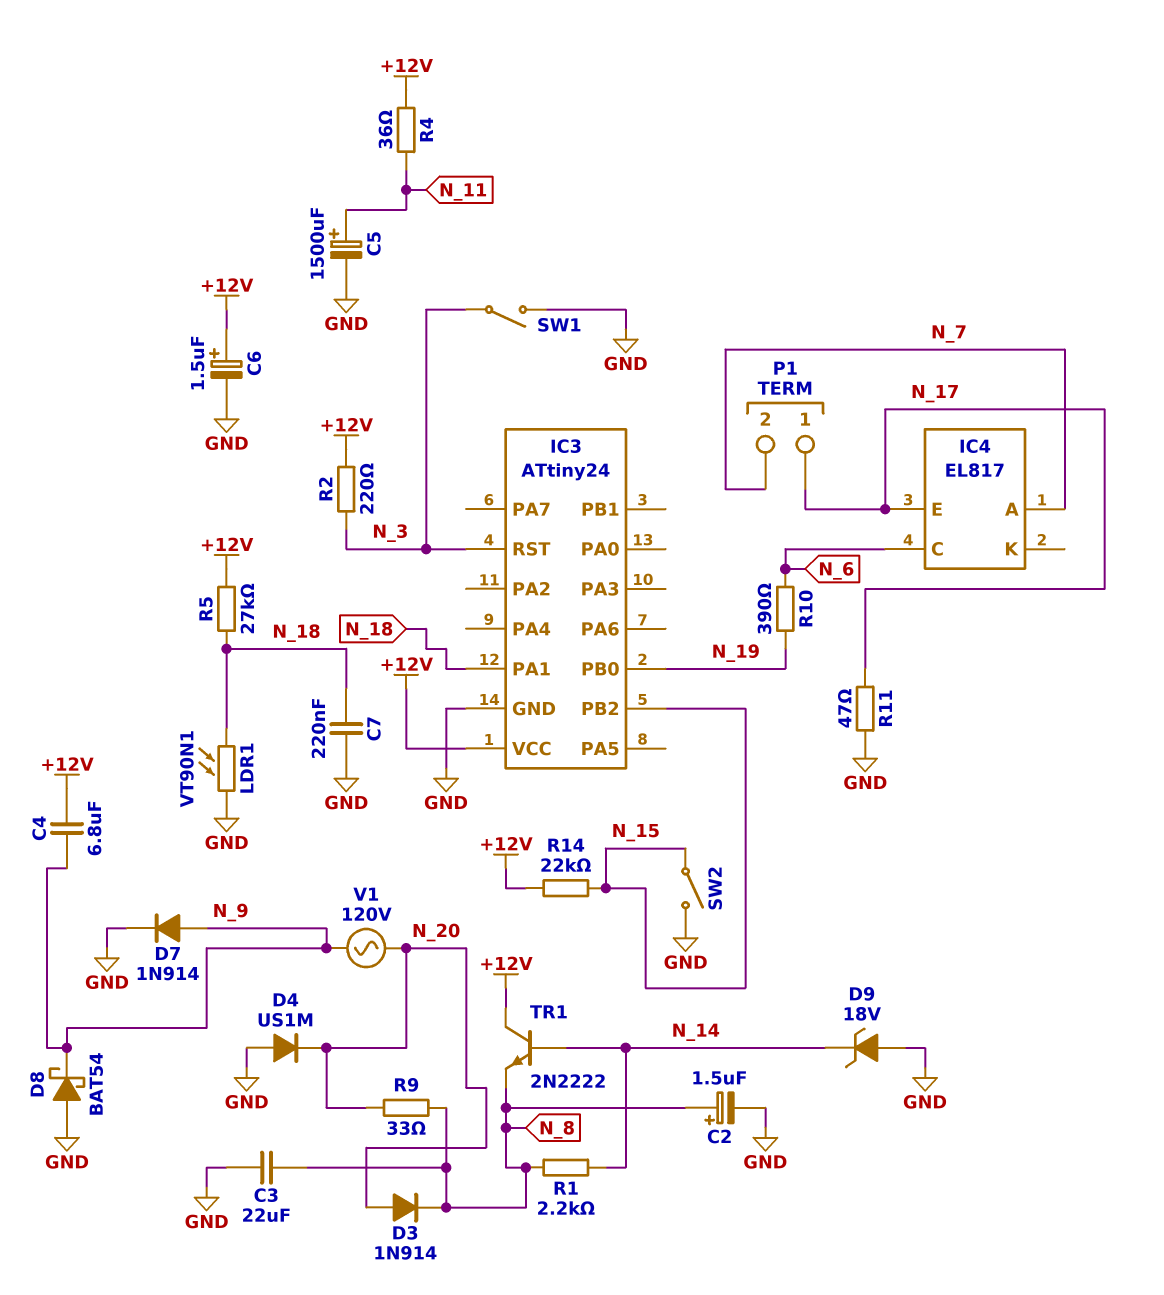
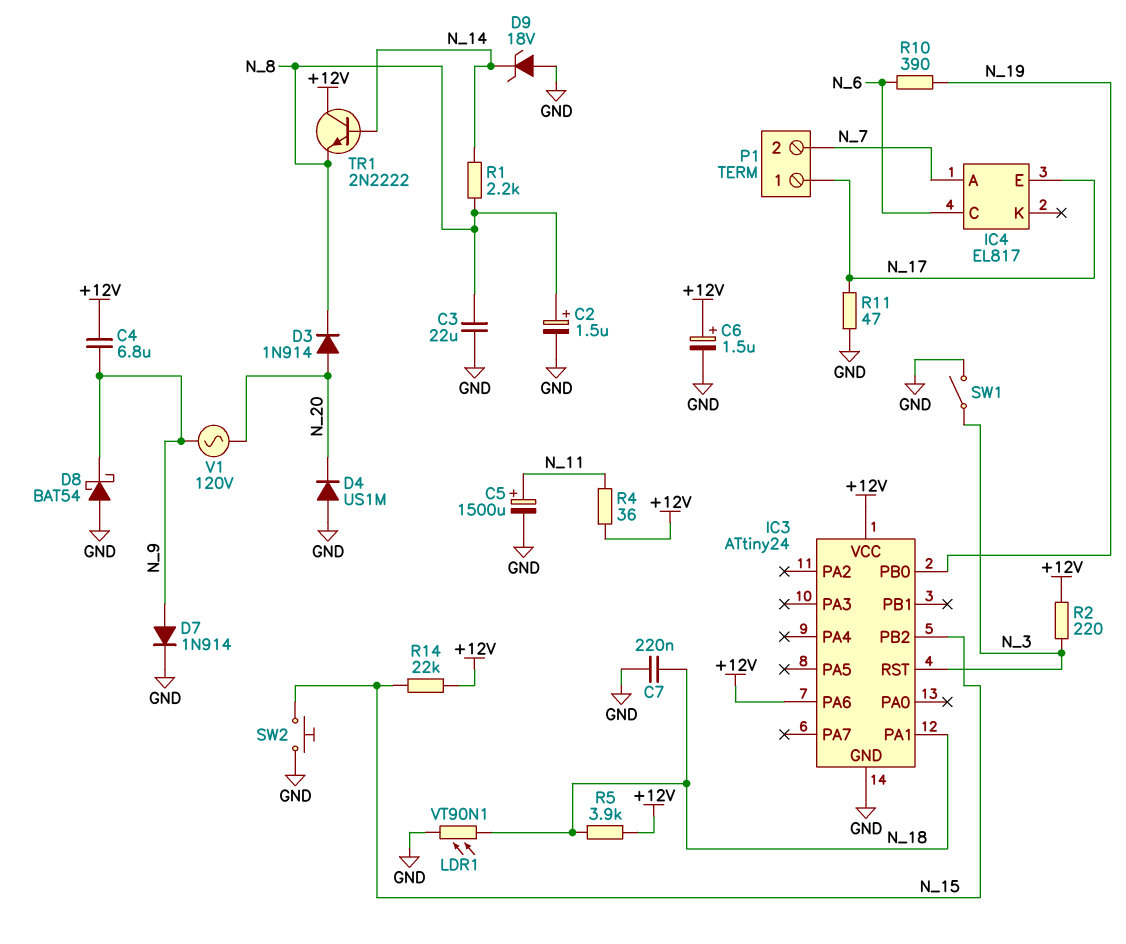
IC3 pin PA6: none -> +12V
R5: 27k (+12V, N_18) -> 3.9k (+12V, N_18)
R9: 33 (N_8, N_20) -> none
SW2: switch (GND, N_15) -> button (GND, N_15)

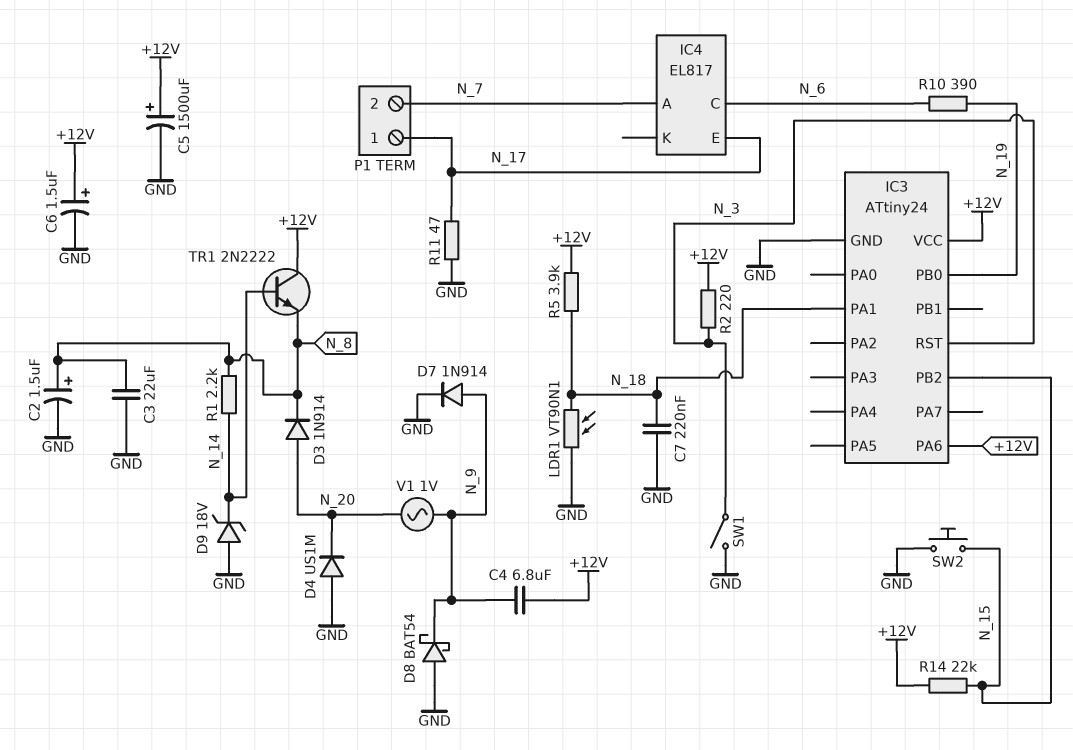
C5: 1500uF (plus N_11, minus GND) -> 1500uF (plus +12V, minus GND)
R4: 36 (+12V, N_11) -> none
V1: AC 120V (N_9, N_20) -> AC 1V (N_9, N_20)

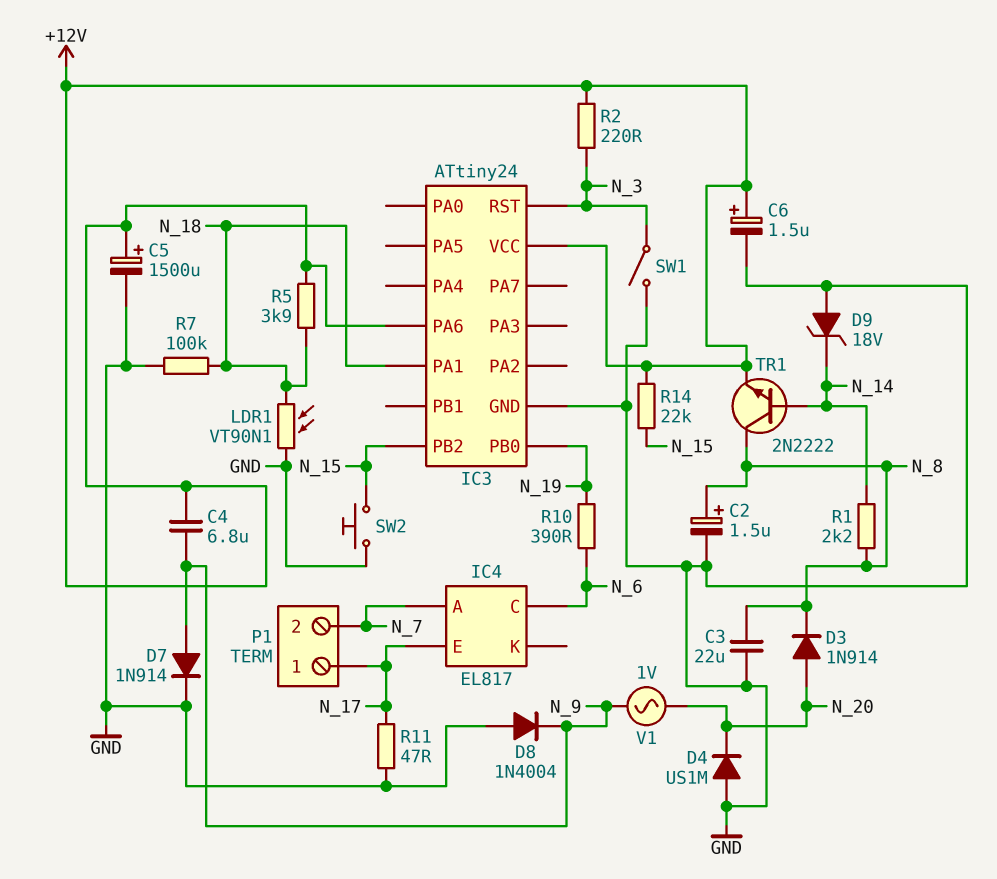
C7: 220nF (GND, N_18) -> none
D8: schottky BAT54 (A GND, K N_9) -> diode 1N4004 (A GND, K N_9)
R7: none -> 100k (GND, N_18)
TR1: NPN 2N2222 (B N_14, C +12V, E N_8) -> NPN 2N2222 (B N_14, C N_8, E +12V)

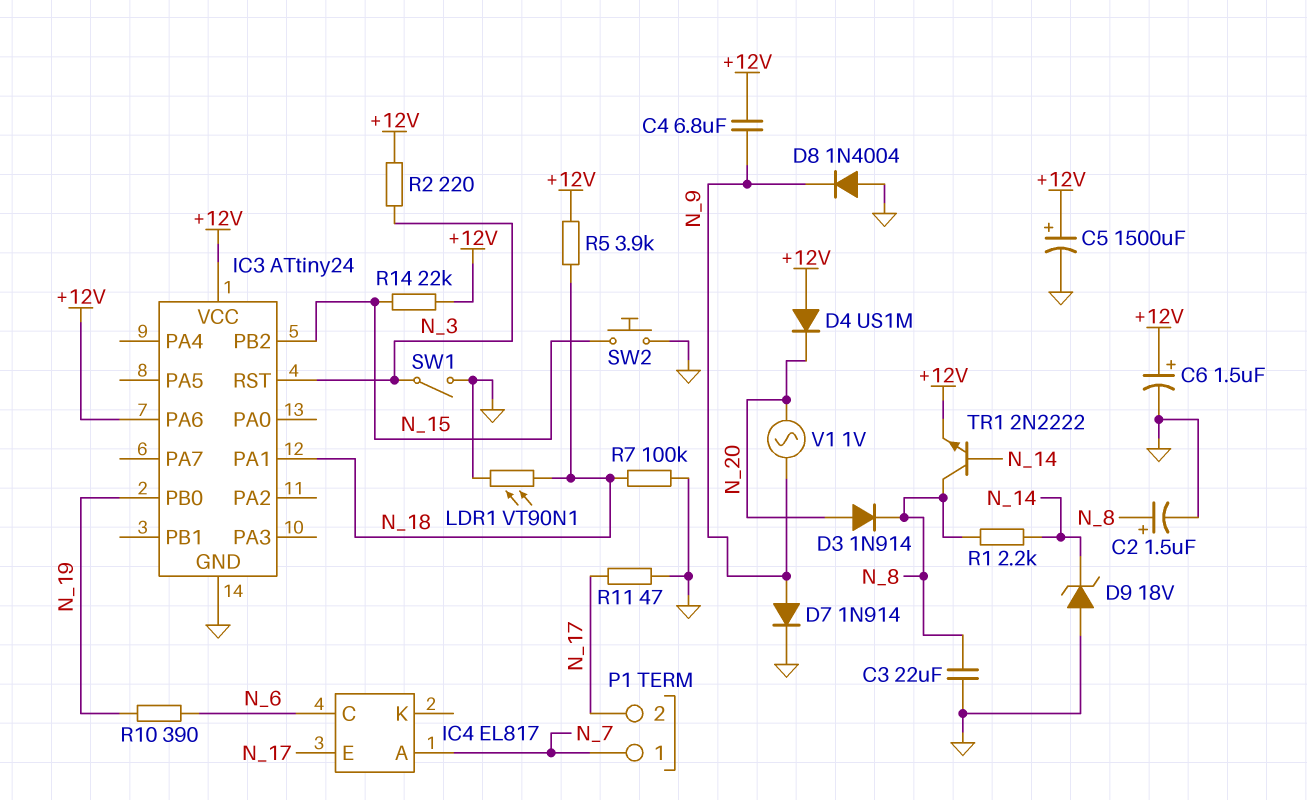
D4: diode US1M (A GND, K N_20) -> diode US1M (A +12V, K N_20)
P1 pin 1: N_17 -> N_7
P1 pin 2: N_7 -> N_17

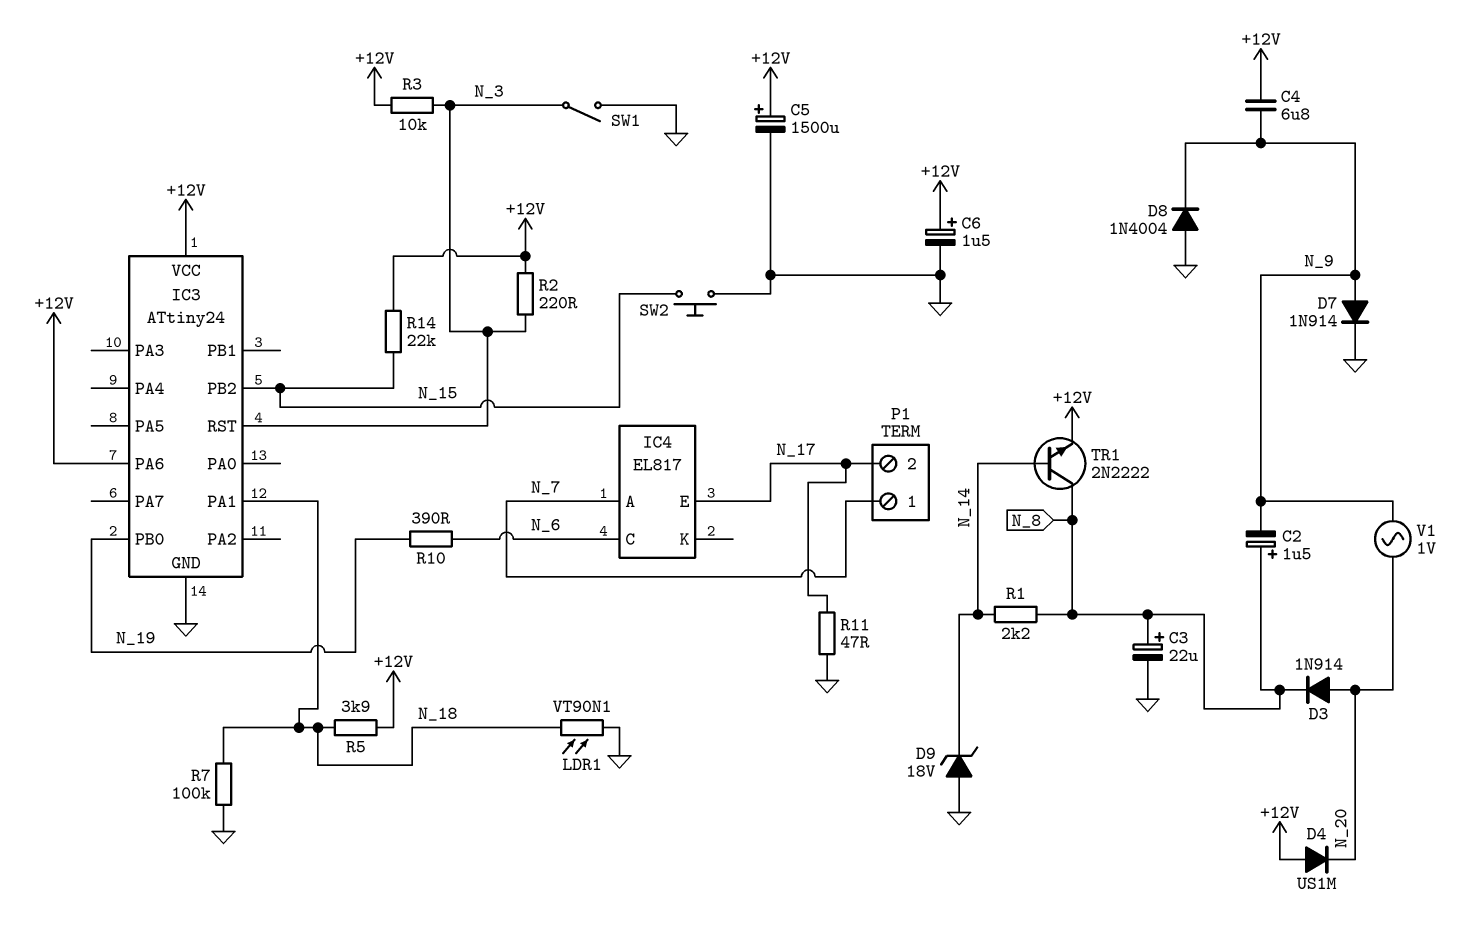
C2: 1.5uF (plus N_8, minus GND) -> 1.5uF (plus N_8, minus N_9)
C3: 22uF (GND, N_8) -> 22uF (plus N_8, minus GND)
R3: none -> 10k (+12V, N_3)

